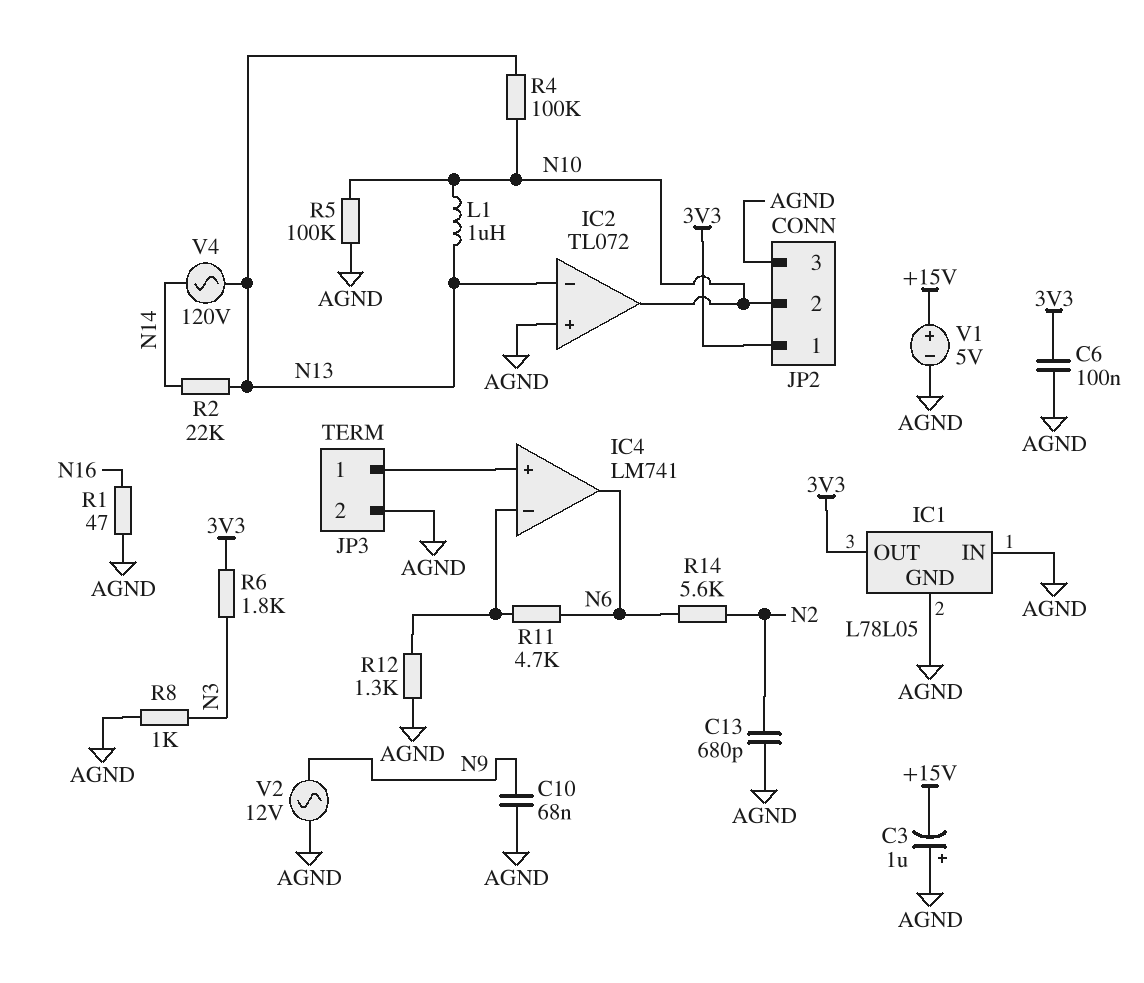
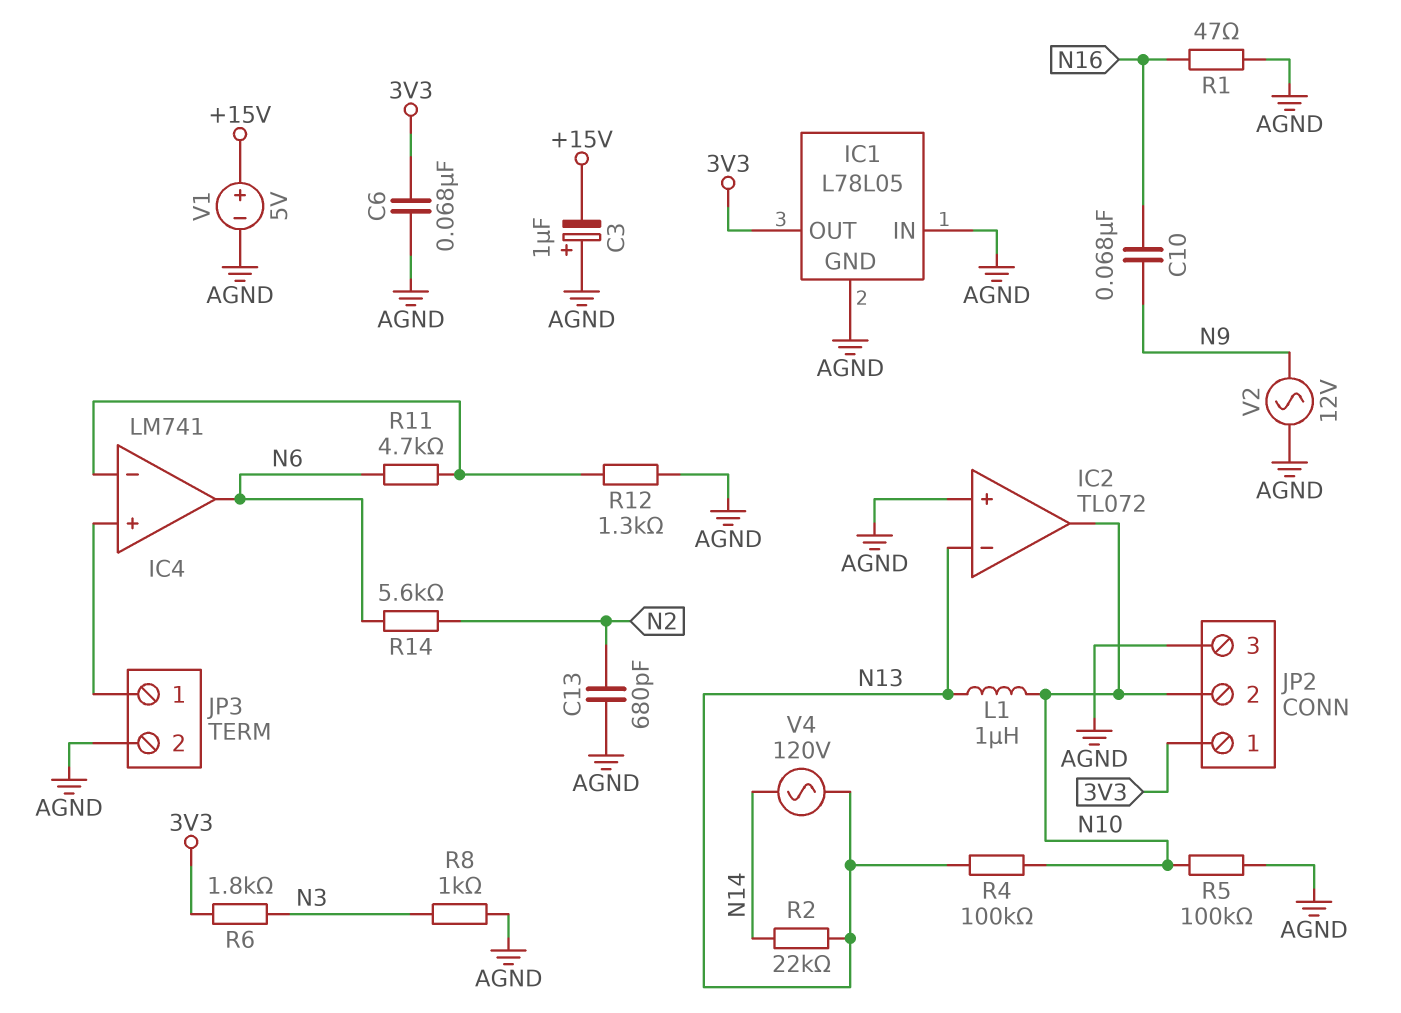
C6: 100nF (3V3, AGND) -> 68nF (3V3, AGND)
C10: 68nF (AGND, N9) -> 68nF (N9, N16)

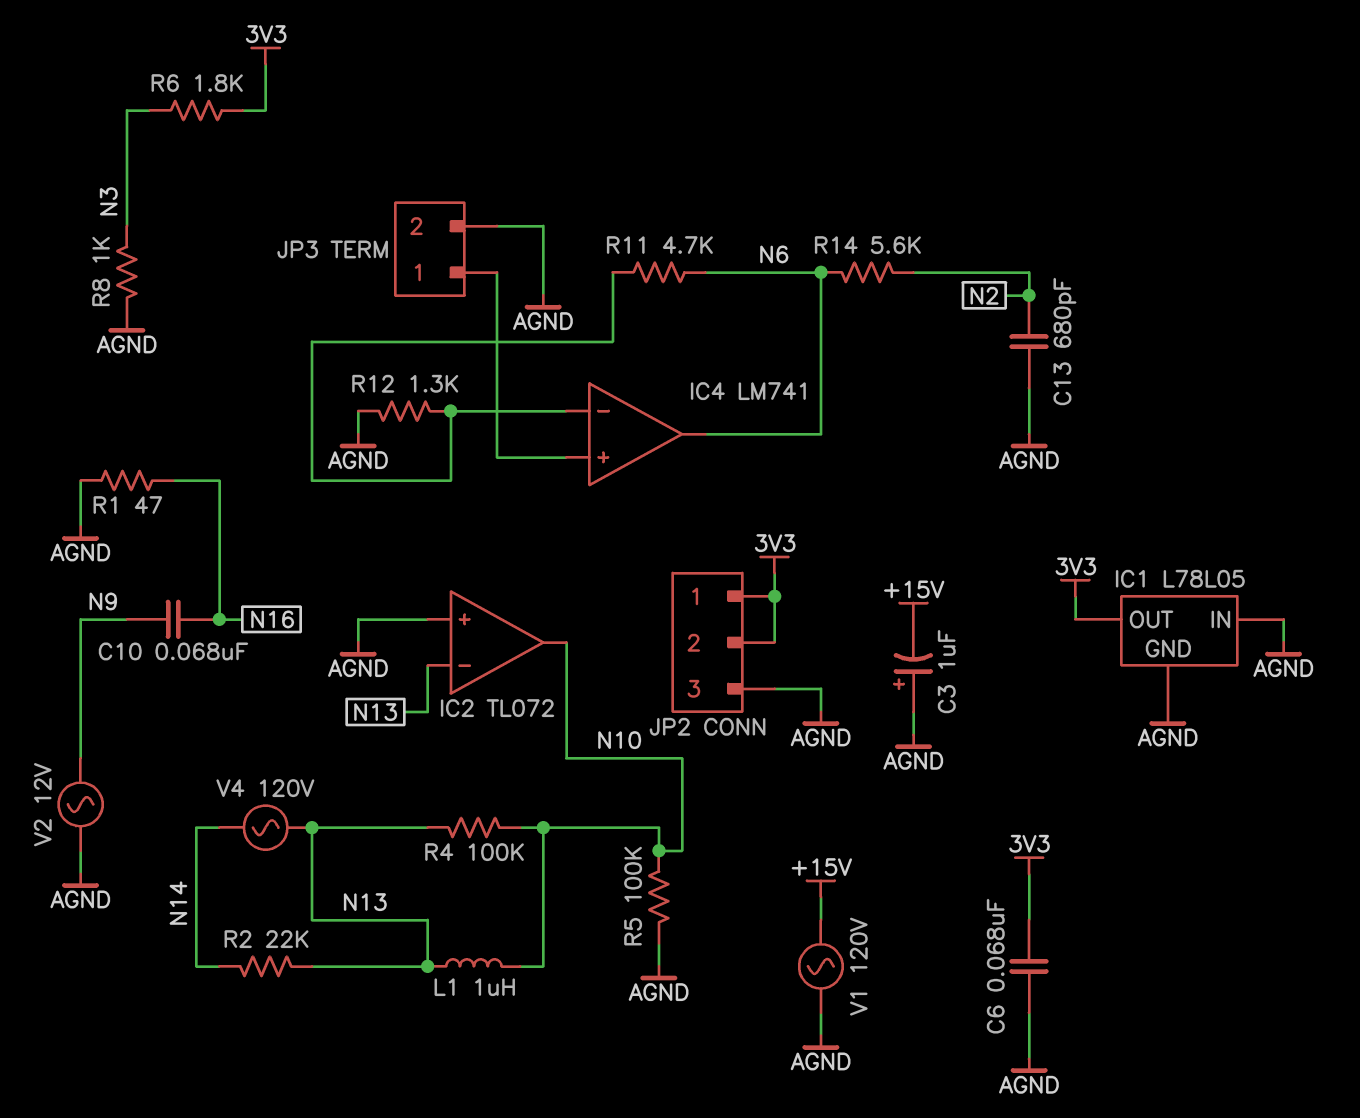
JP2 pin 2: N10 -> 3V3
V1: 5V (plus +15V, minus AGND) -> AC 120V (+15V, AGND)

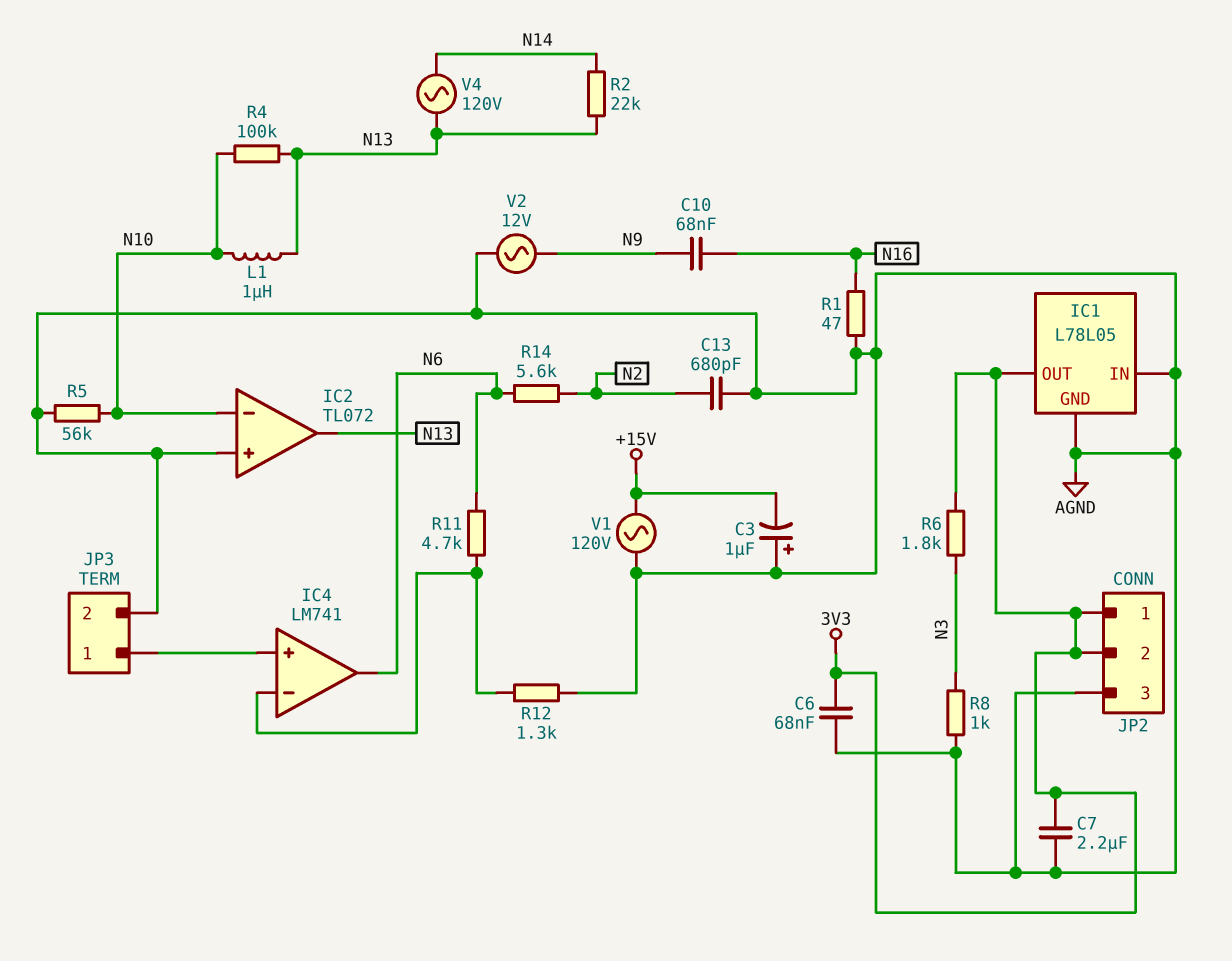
C7: none -> 2.2uF (3V3, AGND)
IC2 pin in-: N13 -> N10
IC2 pin out: N10 -> N13
R5: 100k (AGND, N10) -> 56k (AGND, N10)

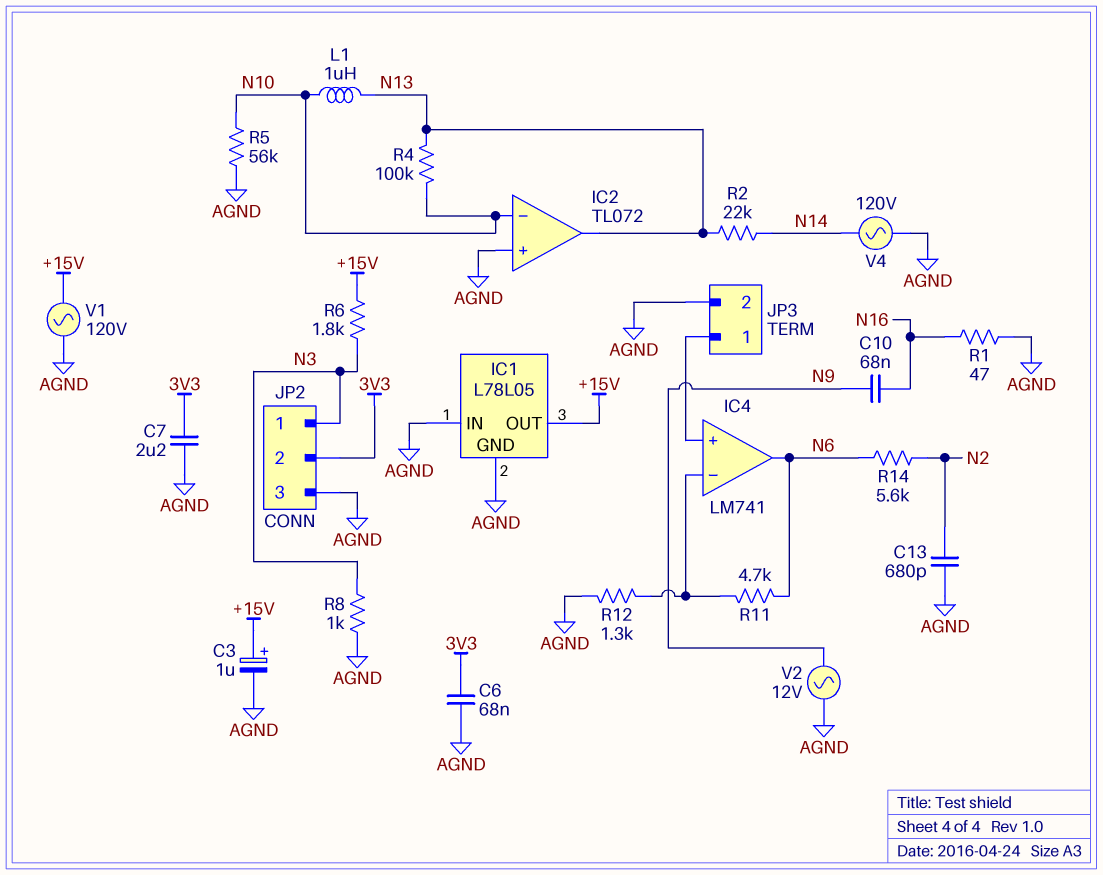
C3: 1uF (plus AGND, minus +15V) -> 1uF (plus +15V, minus AGND)
IC1 pin OUT: 3V3 -> +15V
JP2 pin 1: 3V3 -> N3
R6: 1.8k (3V3, N3) -> 1.8k (+15V, N3)
V4: AC 120V (N13, N14) -> AC 120V (AGND, N14)

